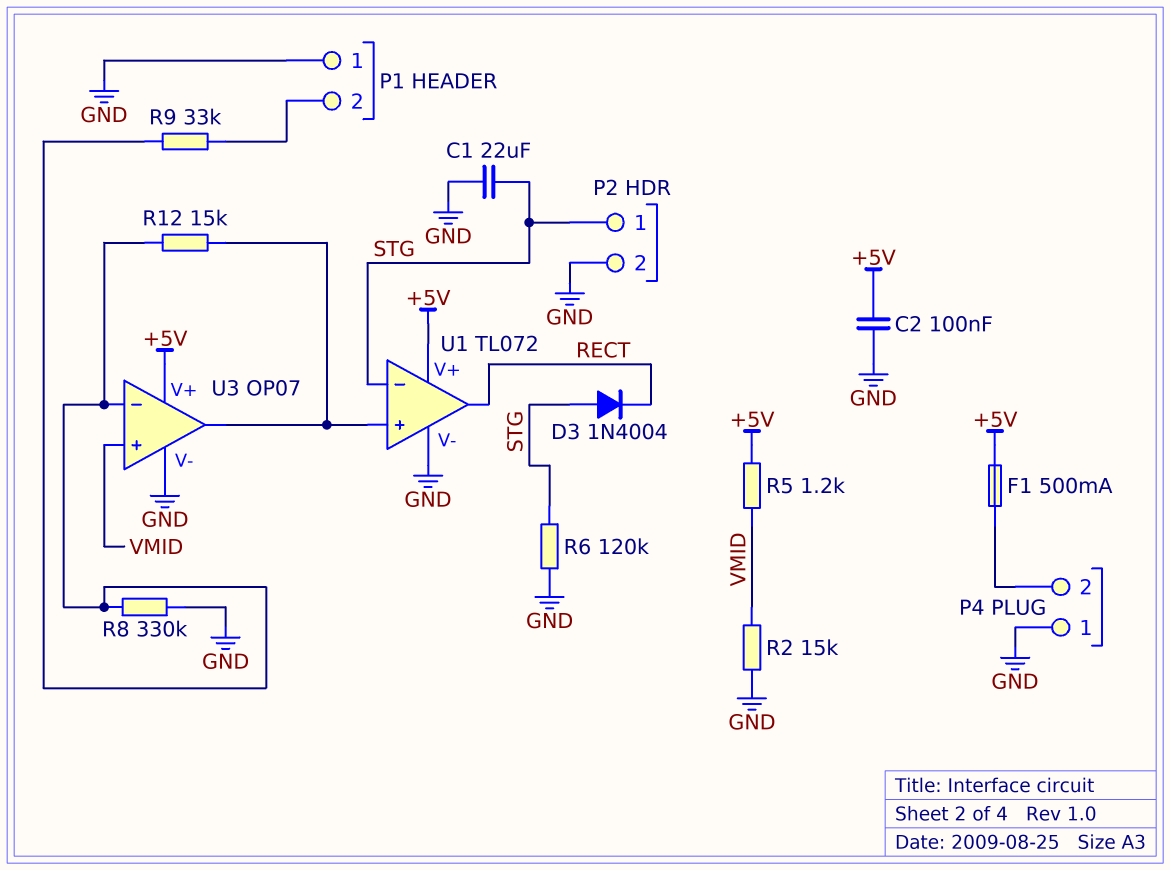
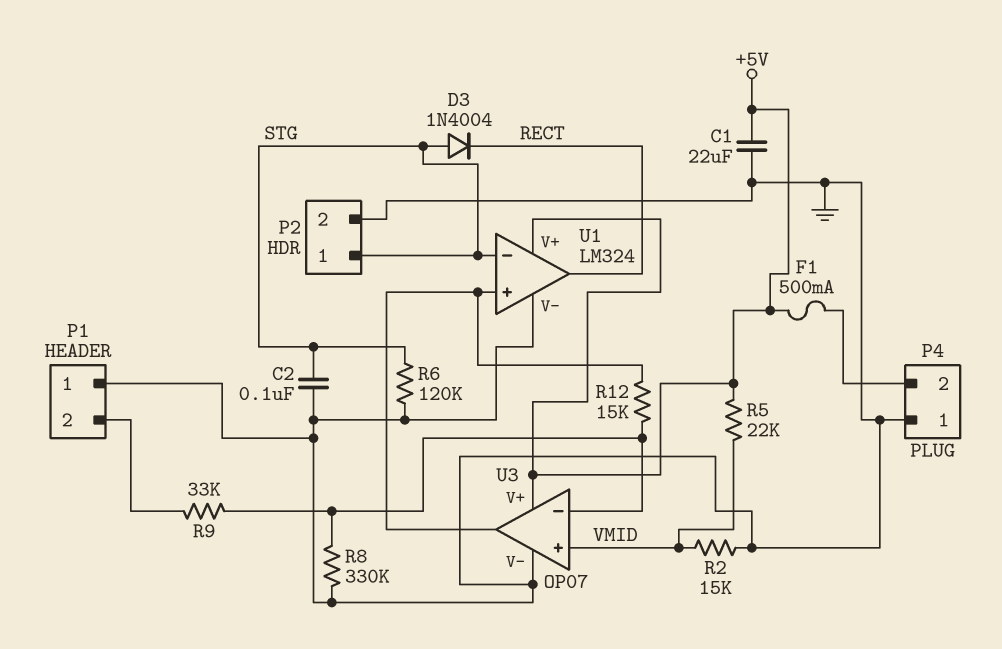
C1: 22uF (GND, STG) -> 22uF (+5V, GND)
C2: 100nF (+5V, GND) -> 100nF (GND, STG)
R5: 1.2k (+5V, VMID) -> 22k (+5V, VMID)
U1: TL072 -> LM324

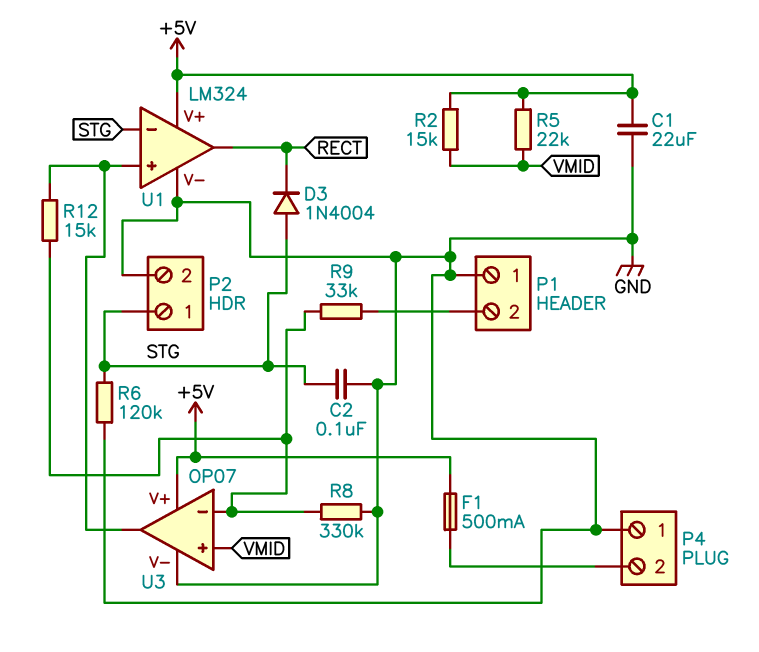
R2: 15k (GND, VMID) -> 15k (+5V, VMID)

